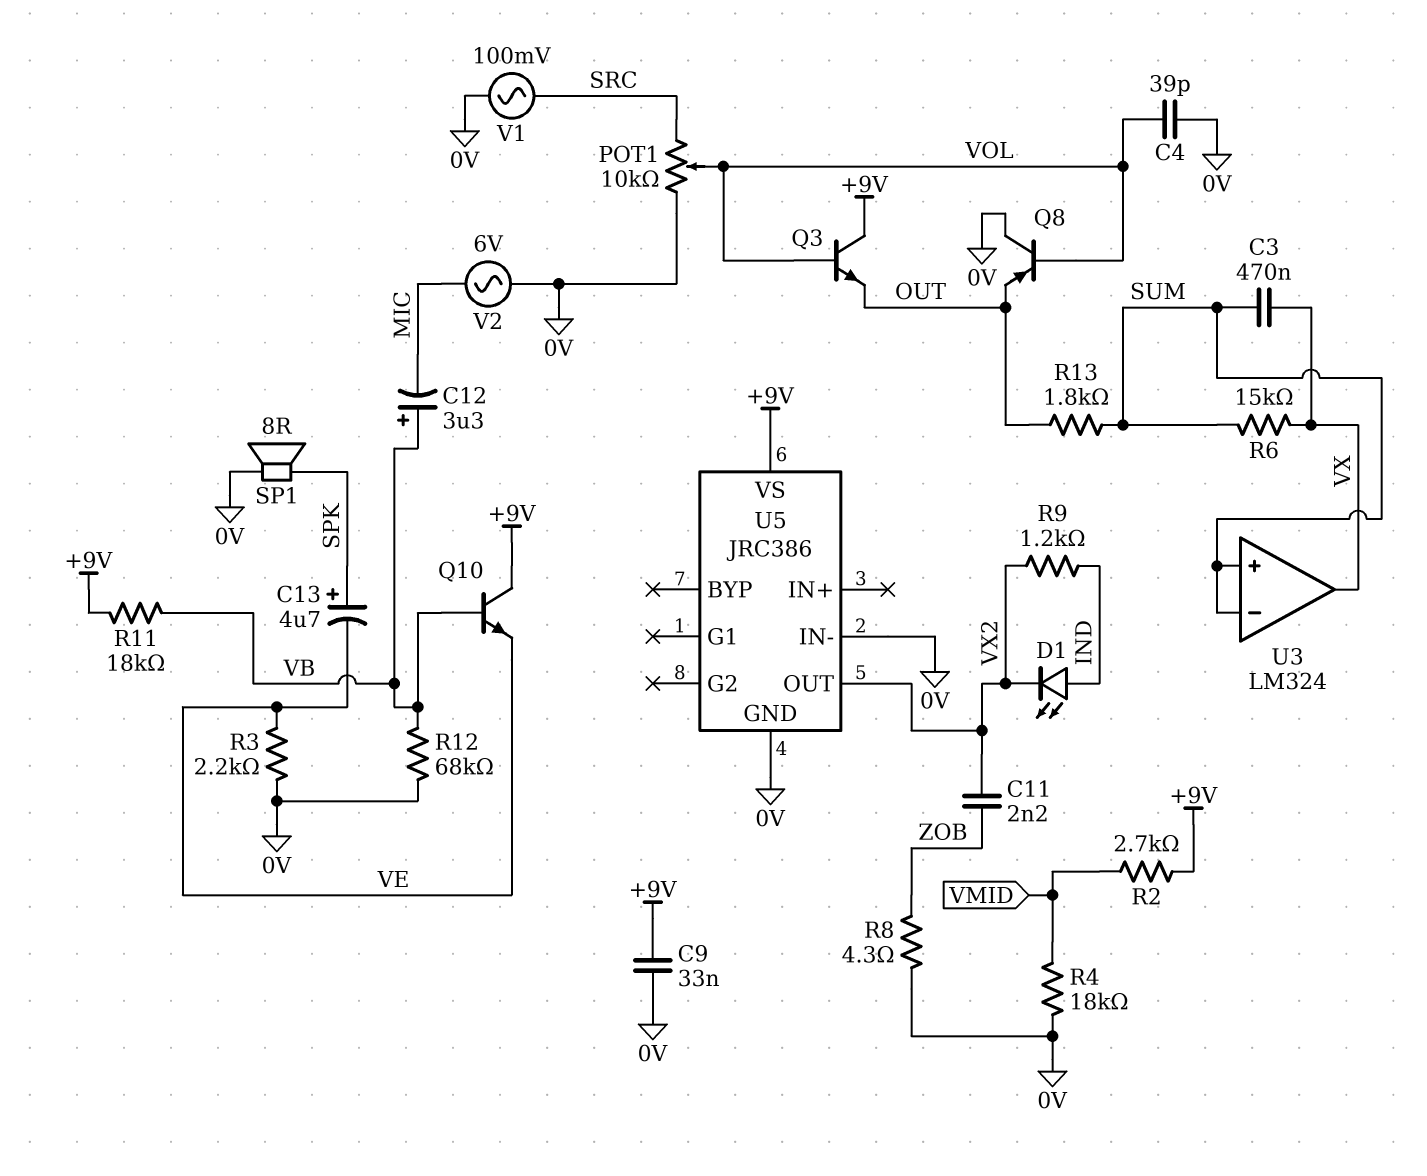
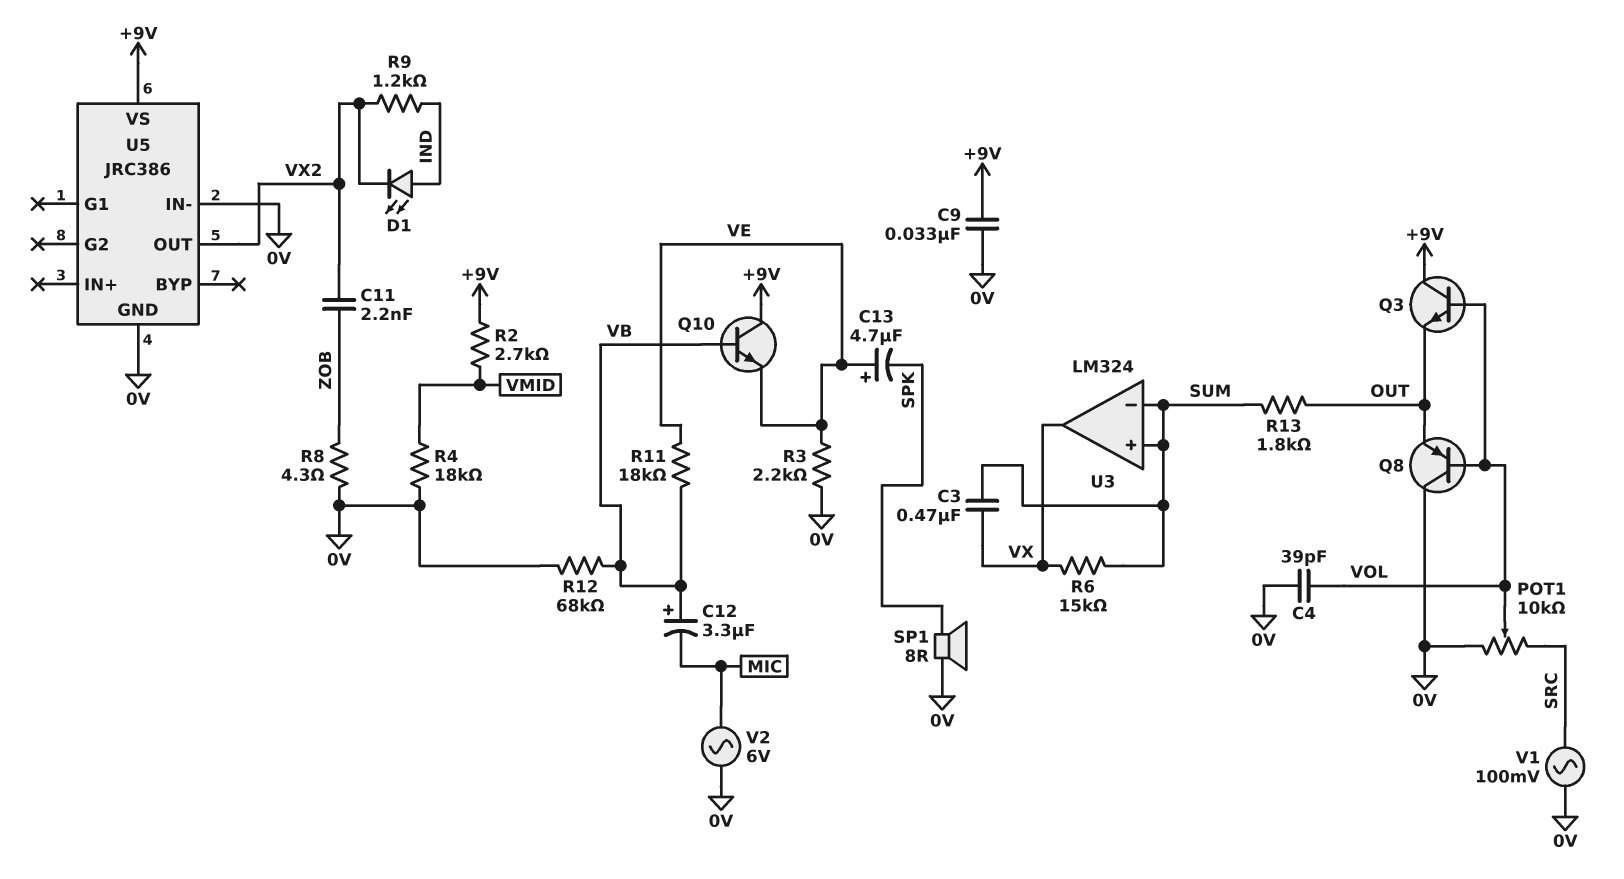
C13: 4.7uF (plus SPK, minus VE) -> 4.7uF (plus VE, minus SPK)
R11: 18k (+9V, VB) -> 18k (VB, VE)

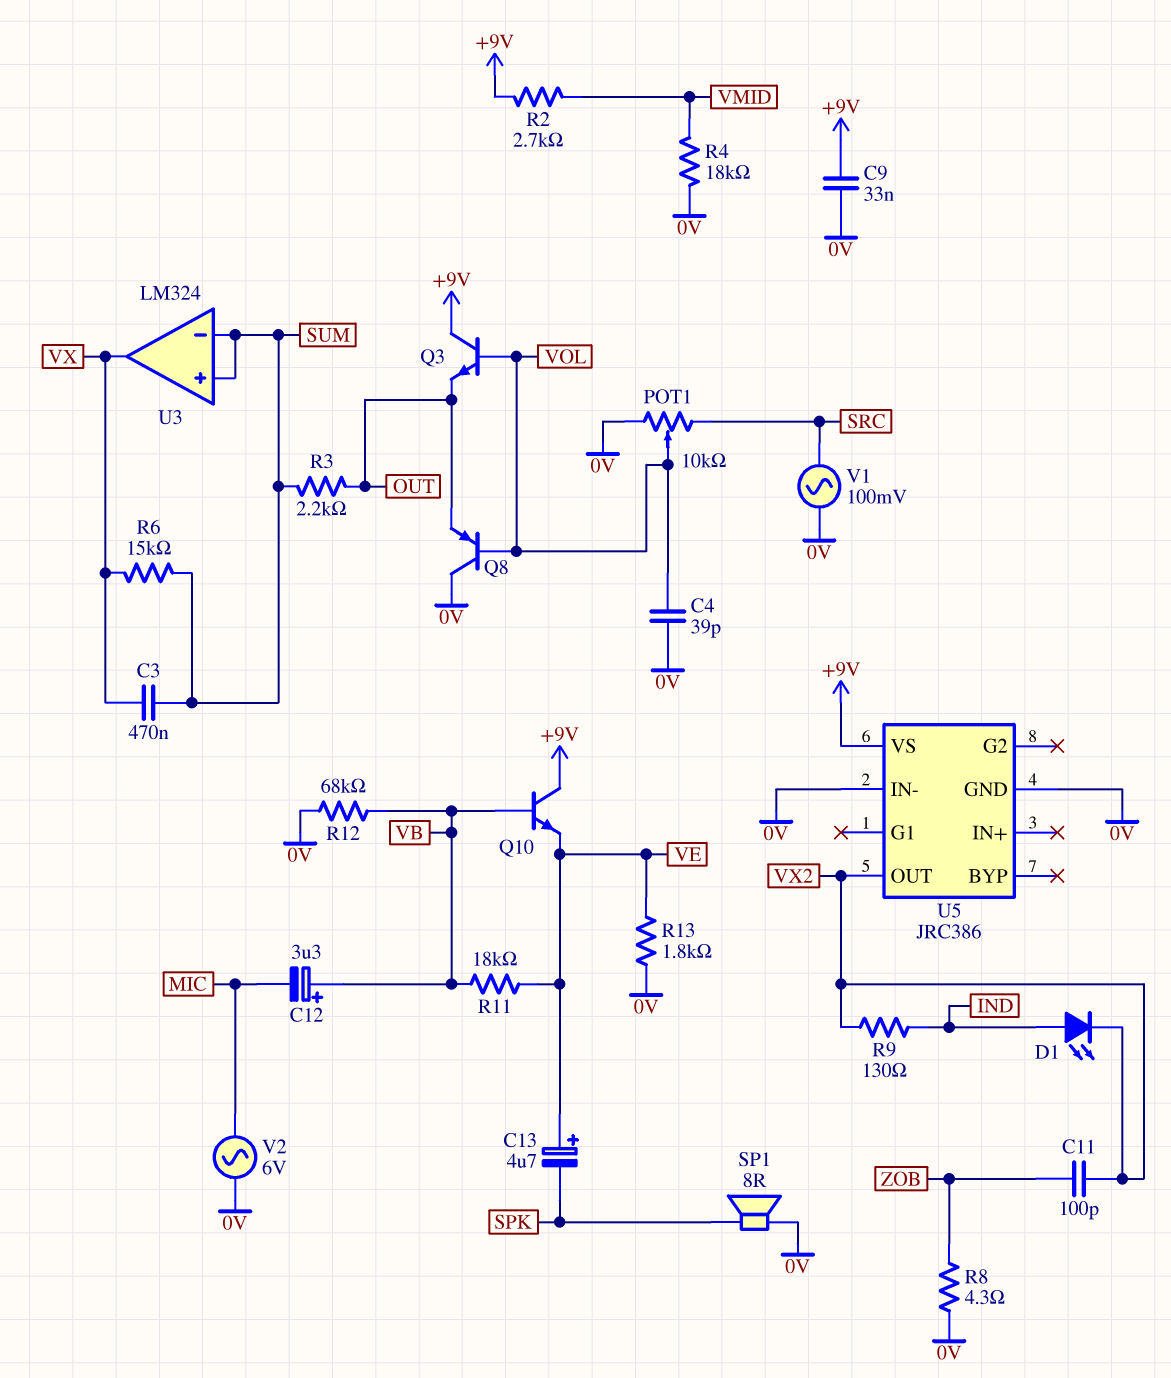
C11: 2.2nF (VX2, ZOB) -> 100pF (VX2, ZOB)
R3: 2.2k (0V, VE) -> 2.2k (OUT, SUM)
R9: 1.2k (IND, VX2) -> 130 (IND, VX2)
R13: 1.8k (OUT, SUM) -> 1.8k (0V, VE)

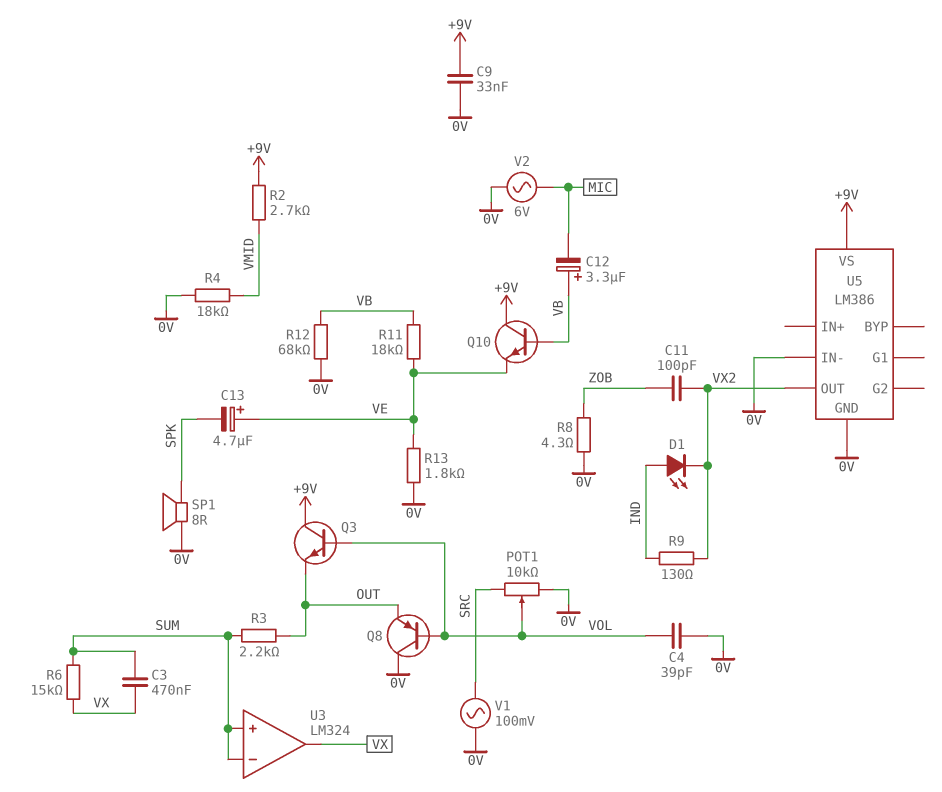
U5: JRC386 -> LM386

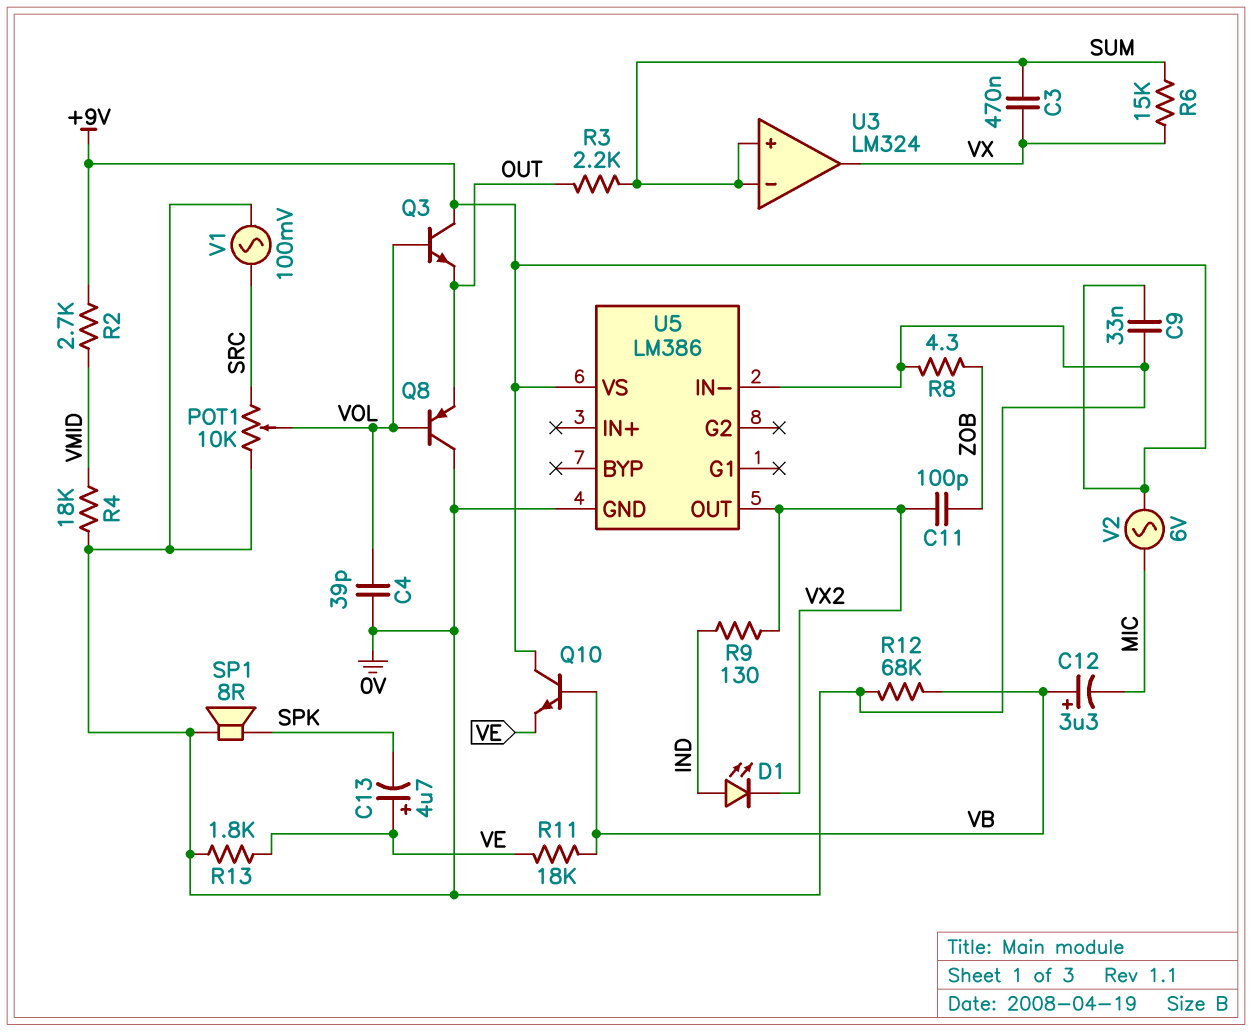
V2: AC 6V (0V, MIC) -> AC 6V (+9V, MIC)

